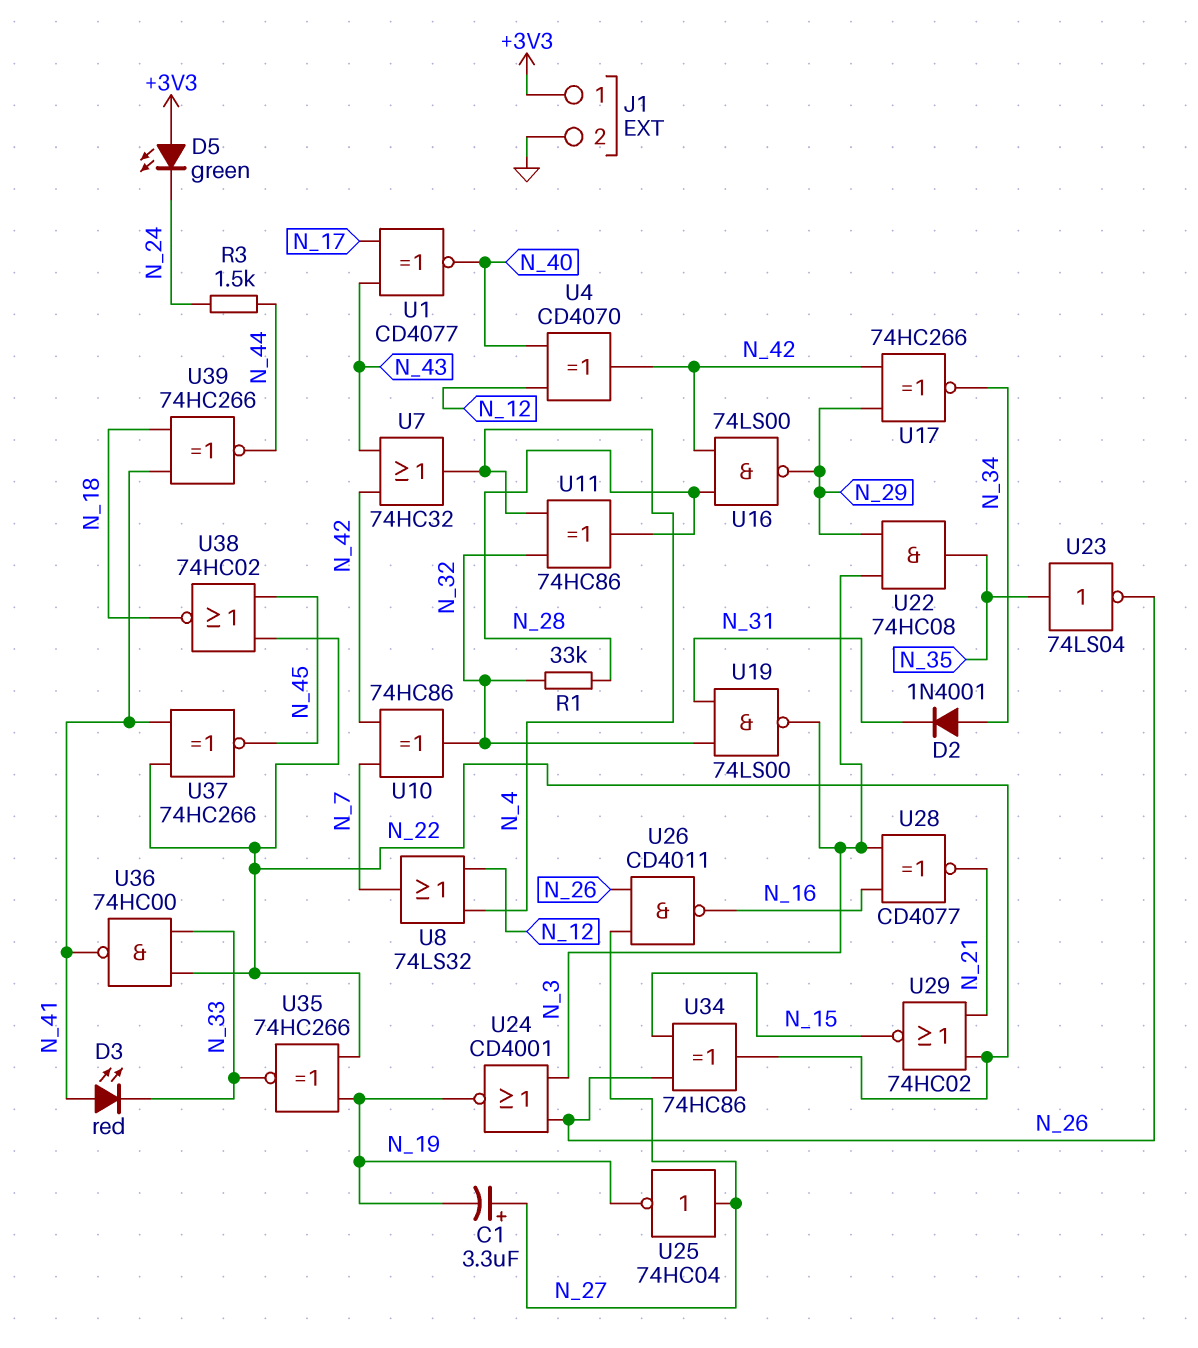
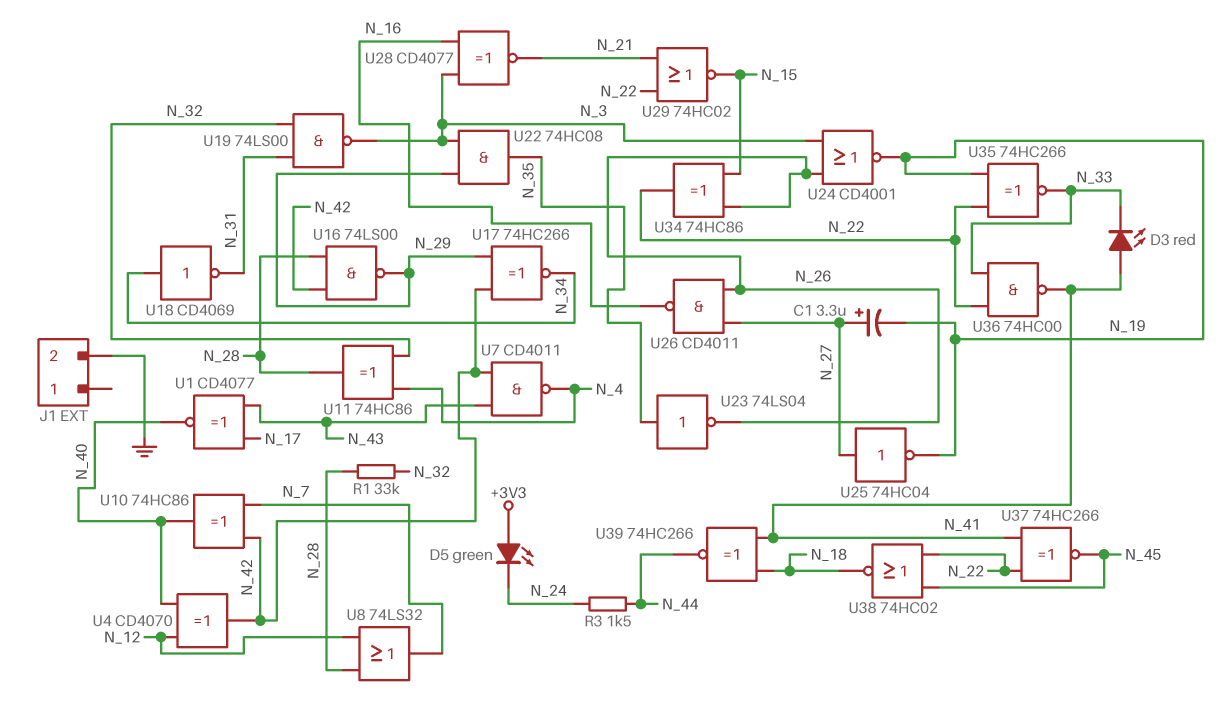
D2: diode 1N4001 (A N_34, K N_31) -> none
J1 pin 1: +3V3 -> none
U7: OR 74HC32 (in N_42, in N_43, out N_4) -> NAND CD4011 (in N_42, in N_43, out N_4)
U8: OR 74LS32 (in N_4, in N_12, out N_7) -> OR 74LS32 (in N_12, in N_28, out N_7)
U10: XOR 74HC86 (in N_7, in N_42, out N_32) -> XOR 74HC86 (in N_7, in N_42, out N_40)
U18: none -> NOT CD4069 (in N_34, out N_31)

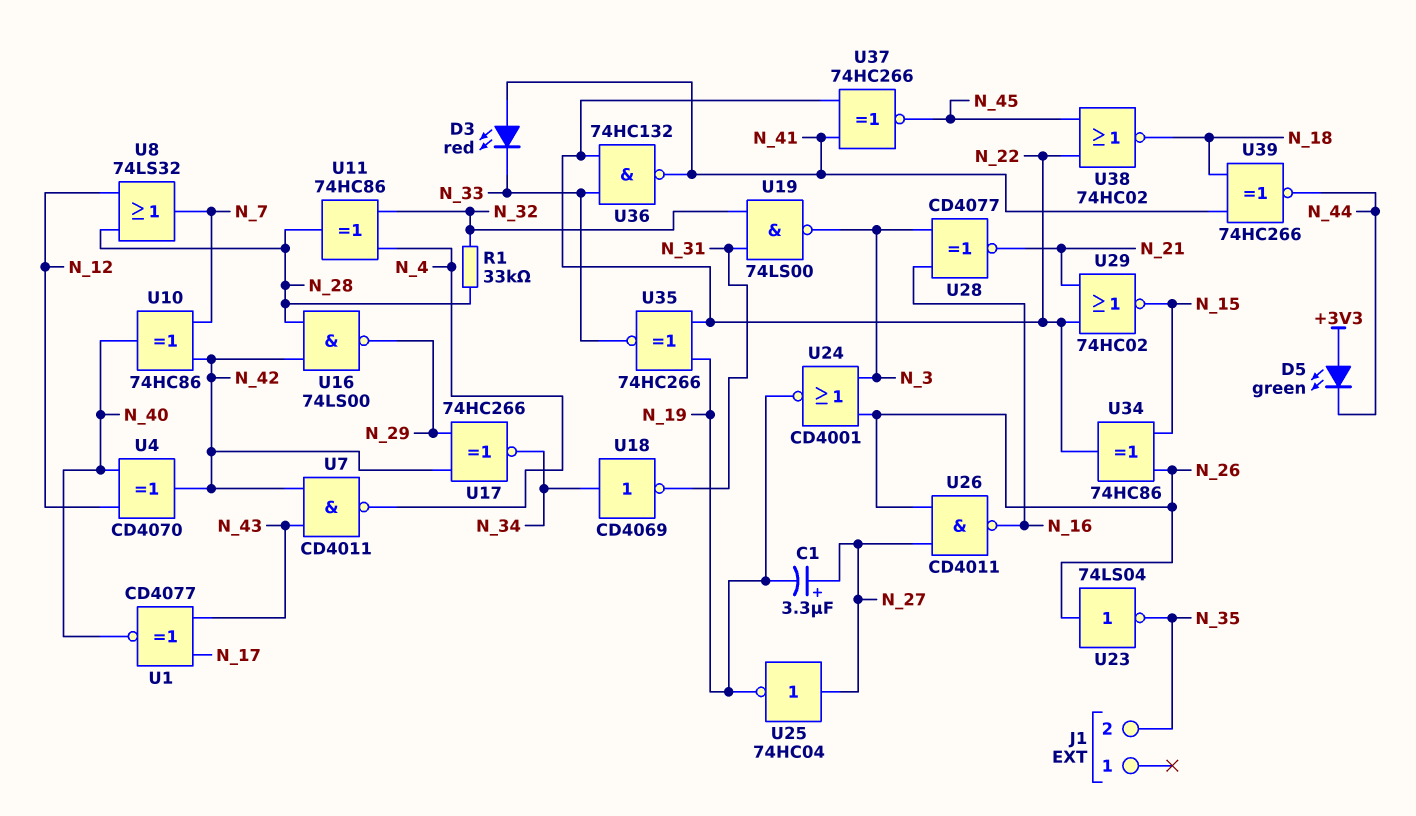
D5: LED green (A +3V3, K N_24) -> LED green (A +3V3, K N_44)
J1 pin 2: GND -> N_35
R3: 1.5k (N_24, N_44) -> none
U22: AND 74HC08 (in N_3, in N_29, out N_35) -> none
U23: NOT 74LS04 (in N_35, out N_26) -> NOT 74LS04 (in N_26, out N_35)
U36: NAND 74HC00 (in N_22, in N_33, out N_41) -> NAND 74HC132 (in N_22, in N_33, out N_41)

